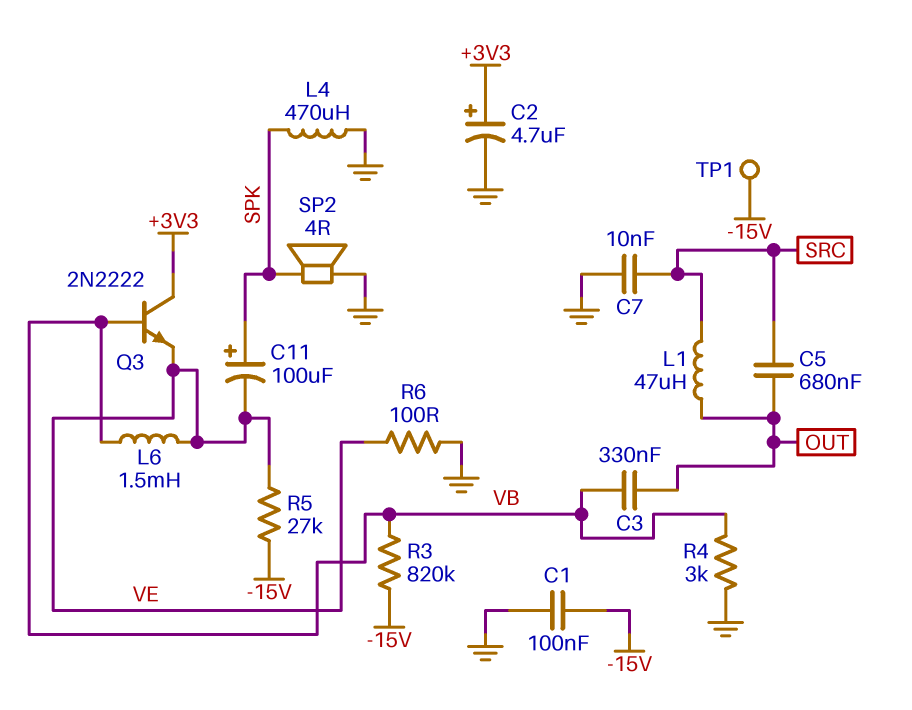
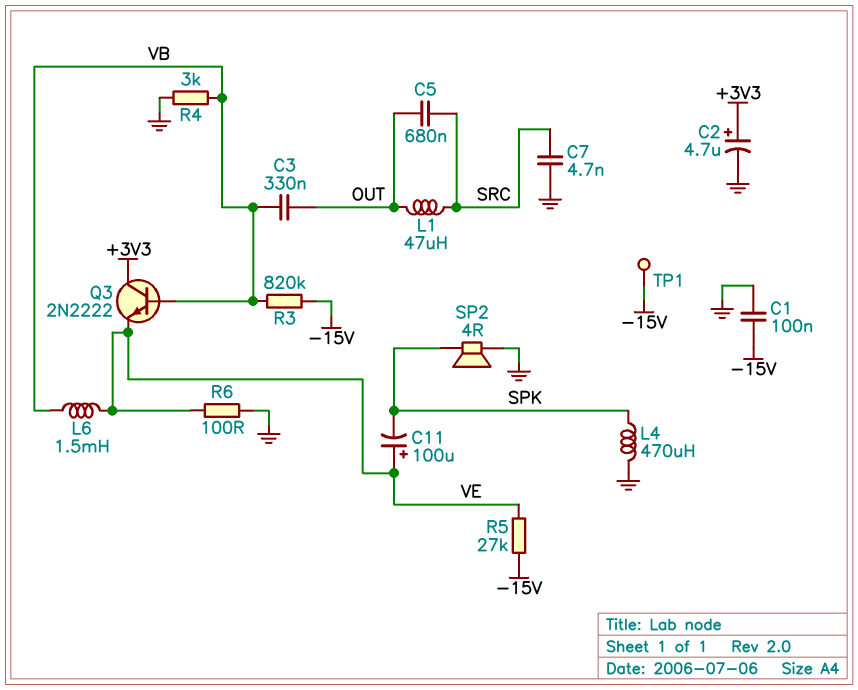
C7: 10nF (GND, SRC) -> 4.7nF (GND, SRC)
C11: 100uF (plus SPK, minus VE) -> 100uF (plus VE, minus SPK)

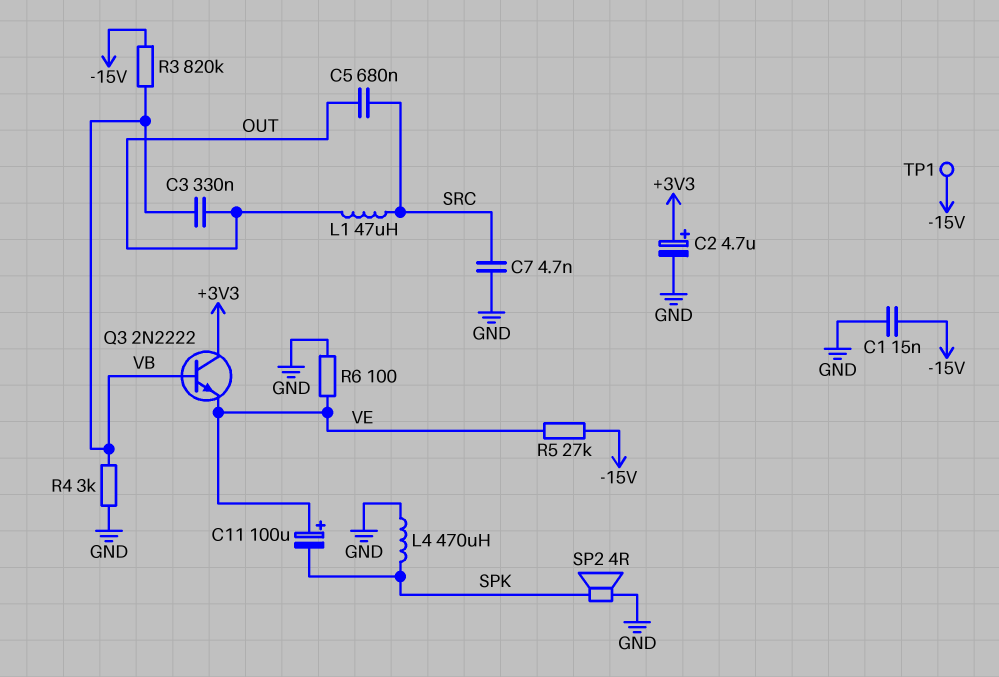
C1: 100nF (-15V, GND) -> 15nF (-15V, GND)
L6: 1.5mH (VB, VE) -> none

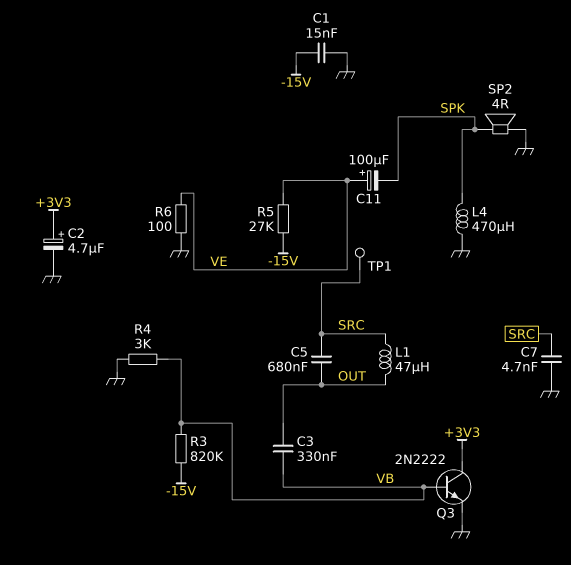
Q3: NPN 2N2222 (B VB, C +3V3, E VE) -> NPN 2N2222 (B VB, C +3V3, E GND)
TP1: test point (-15V) -> test point (SRC)

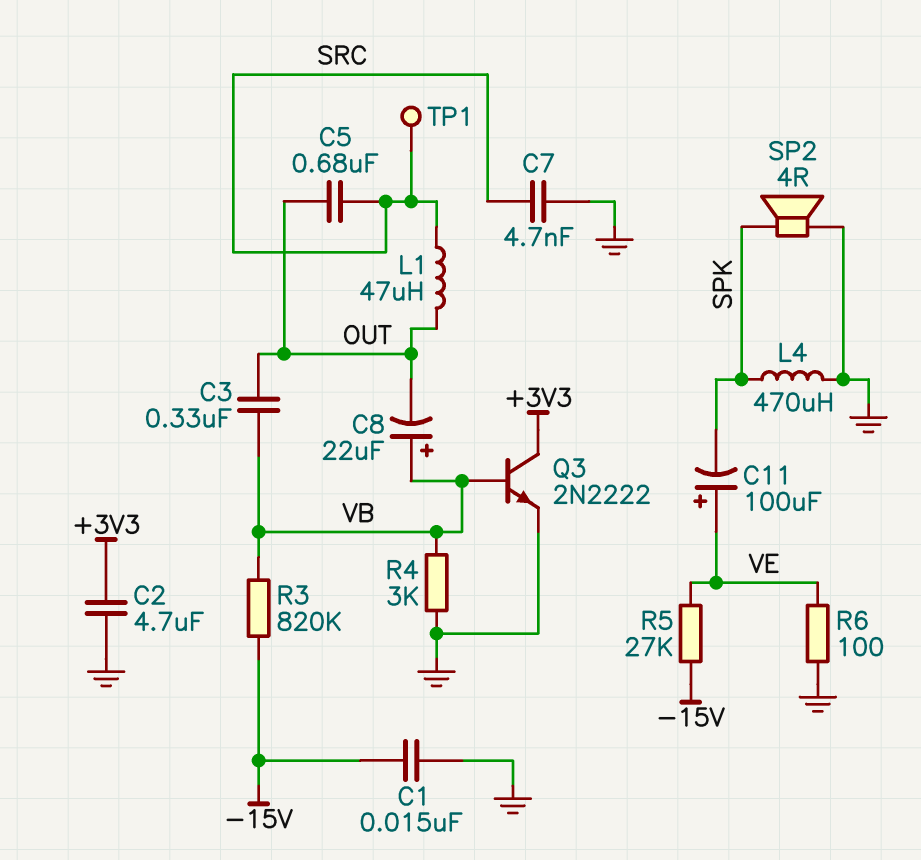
C2: 4.7uF (plus +3V3, minus GND) -> 4.7uF (+3V3, GND)
C8: none -> 22uF (plus VB, minus OUT)

